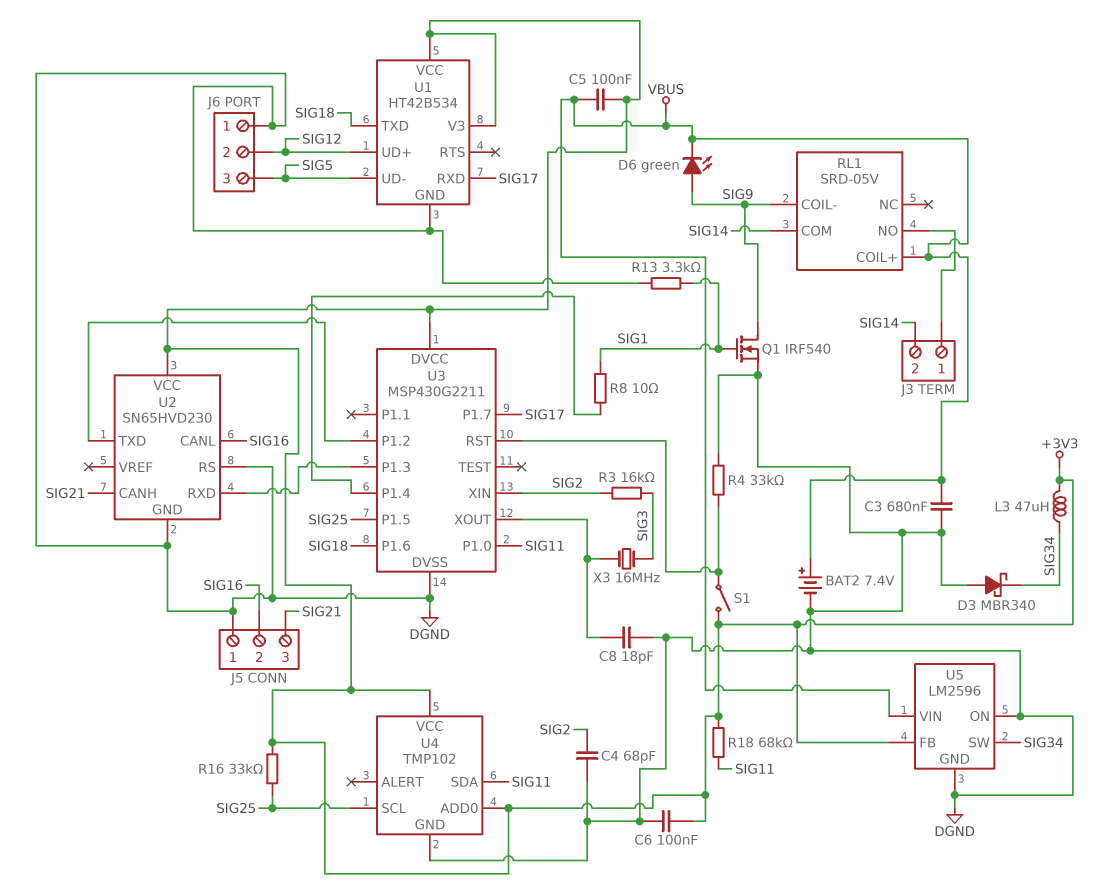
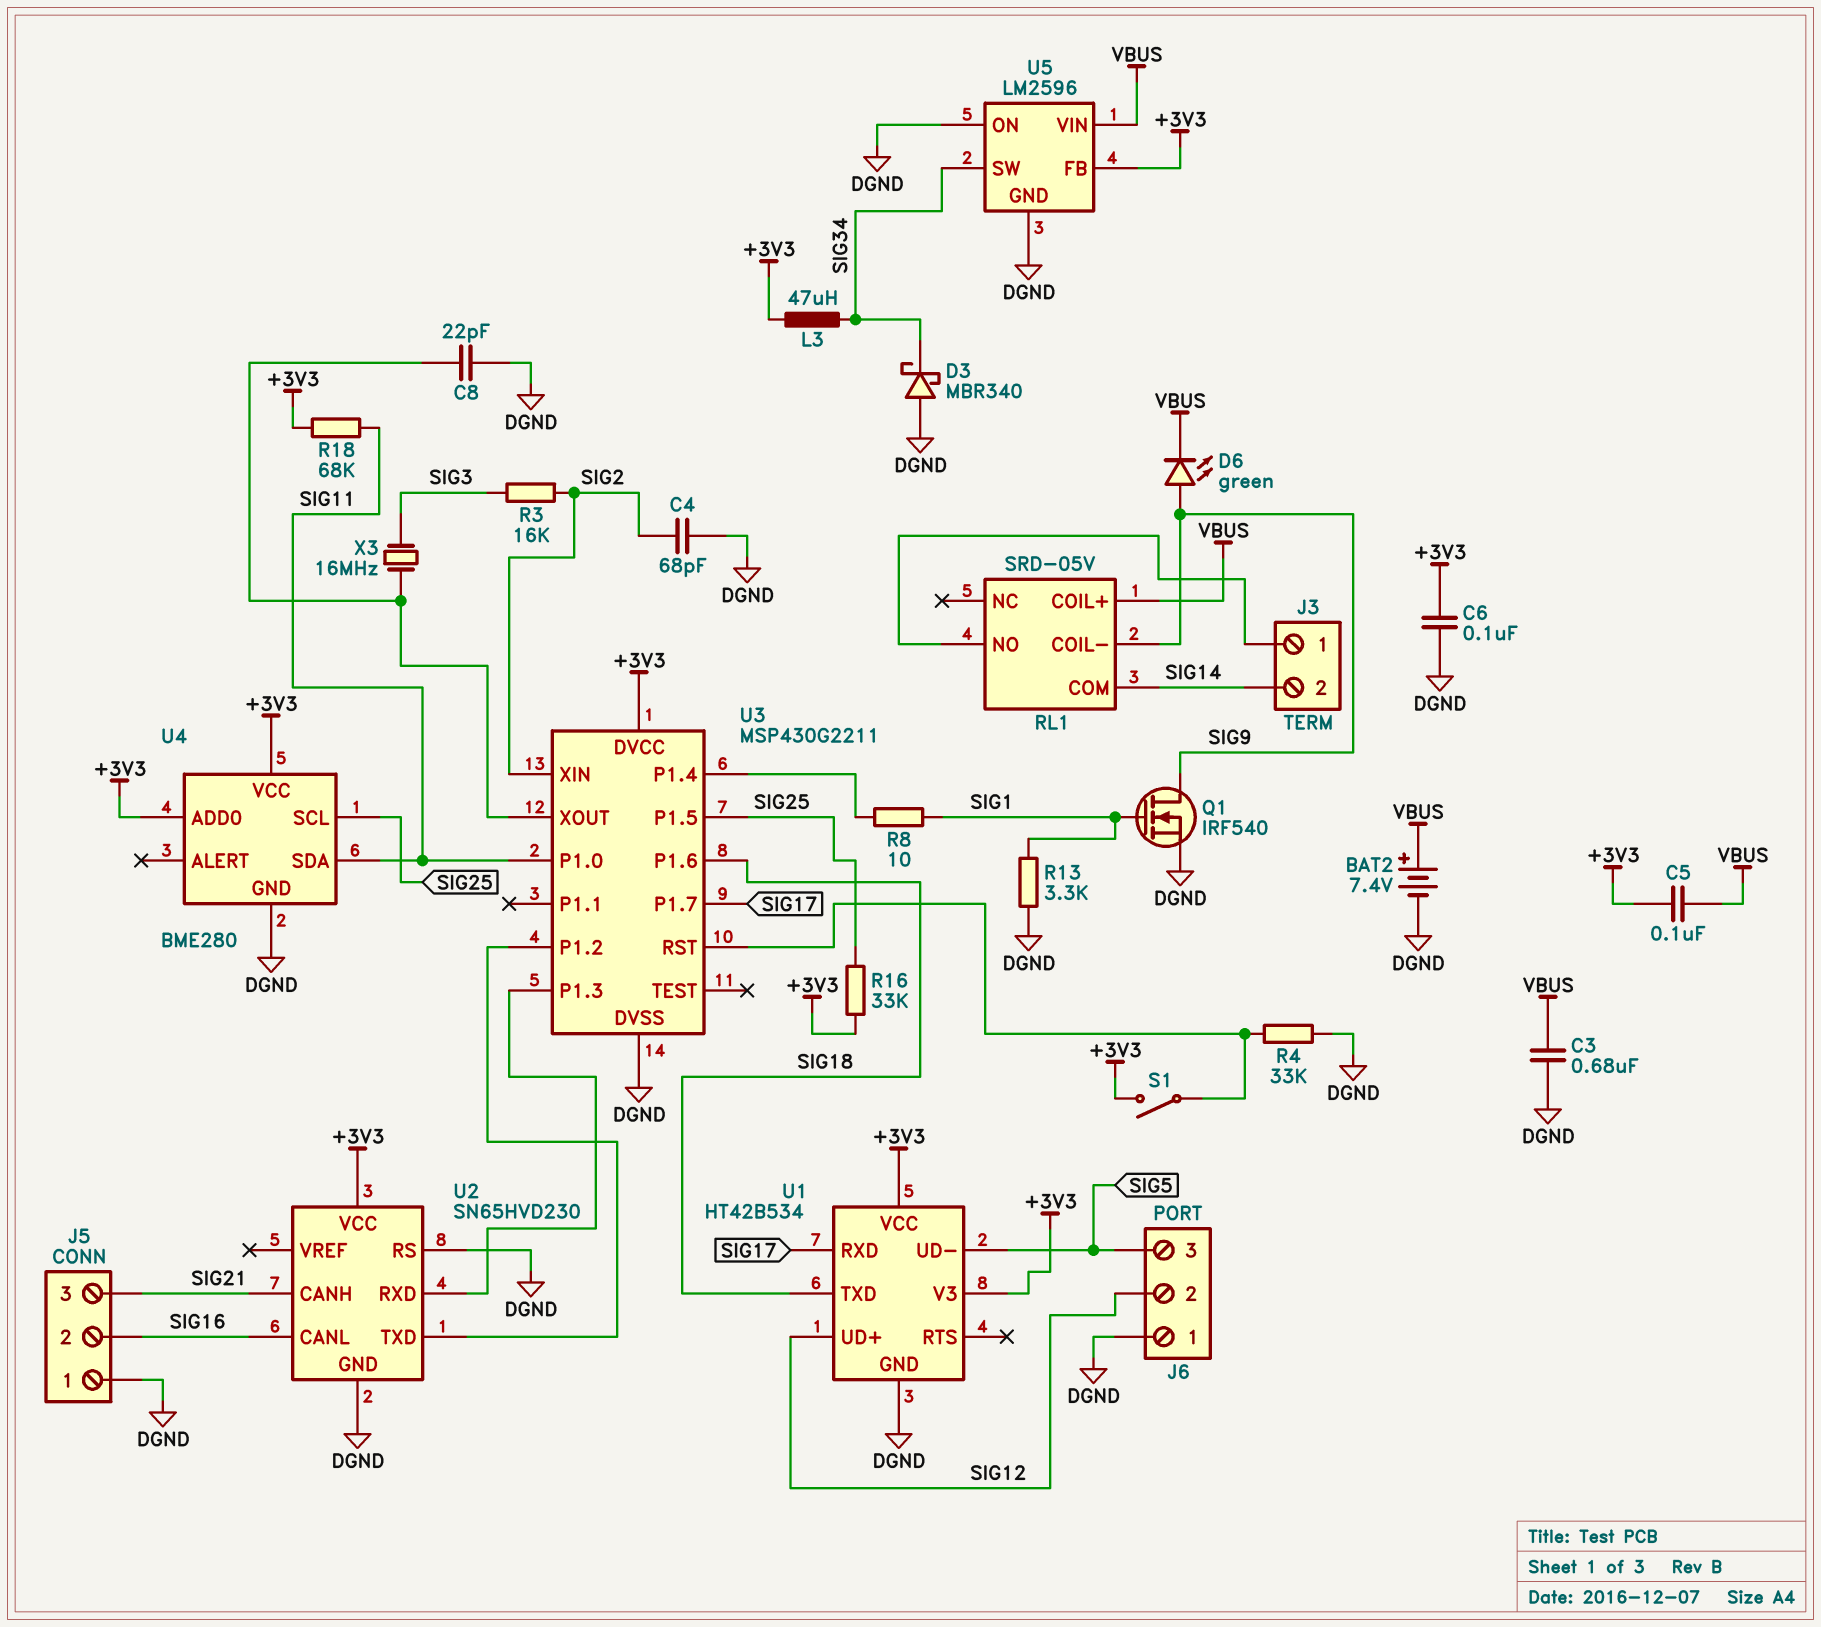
C8: 18pF (DGND, U3/XOUT) -> 22pF (DGND, U3/XOUT)
U4: TMP102 -> BME280

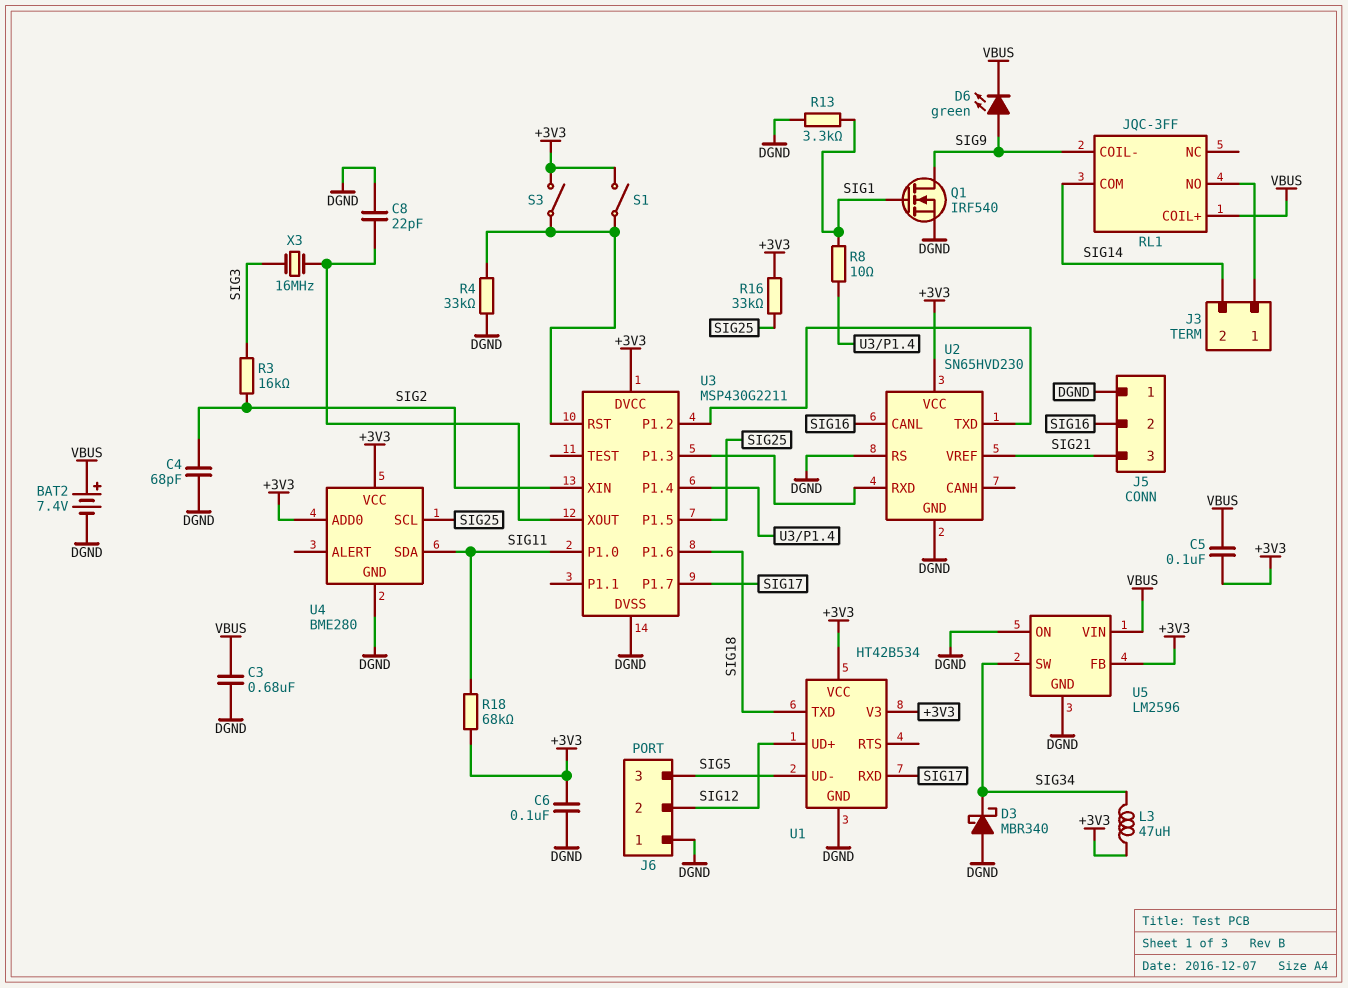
RL1: SRD-05V -> JQC-3FF
S3: none -> switch (+3V3, U3/RST)
U2 pin CANH: SIG21 -> none
U2 pin VREF: none -> SIG21

